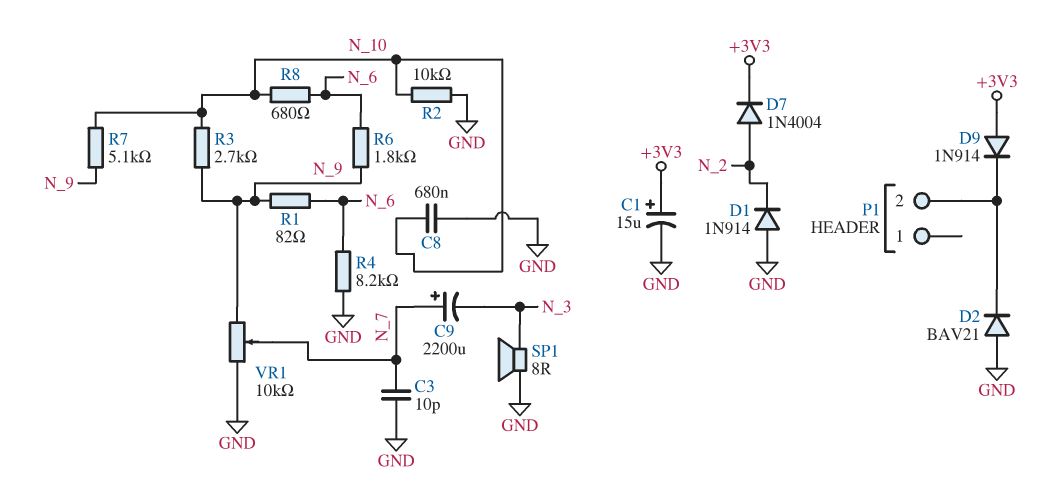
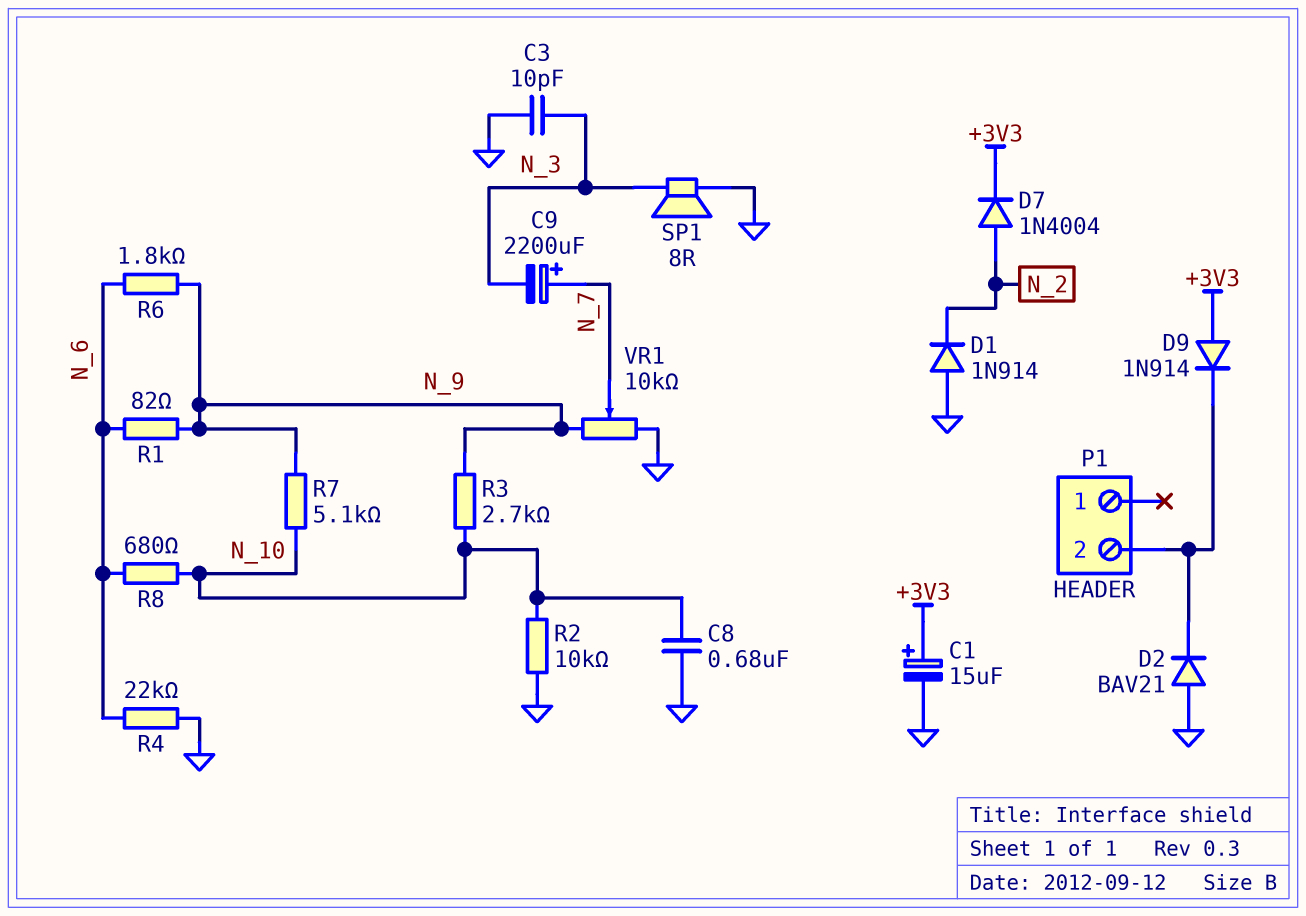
C3: 10pF (GND, N_7) -> 10pF (GND, N_3)
R4: 8.2k (GND, N_6) -> 22k (GND, N_6)

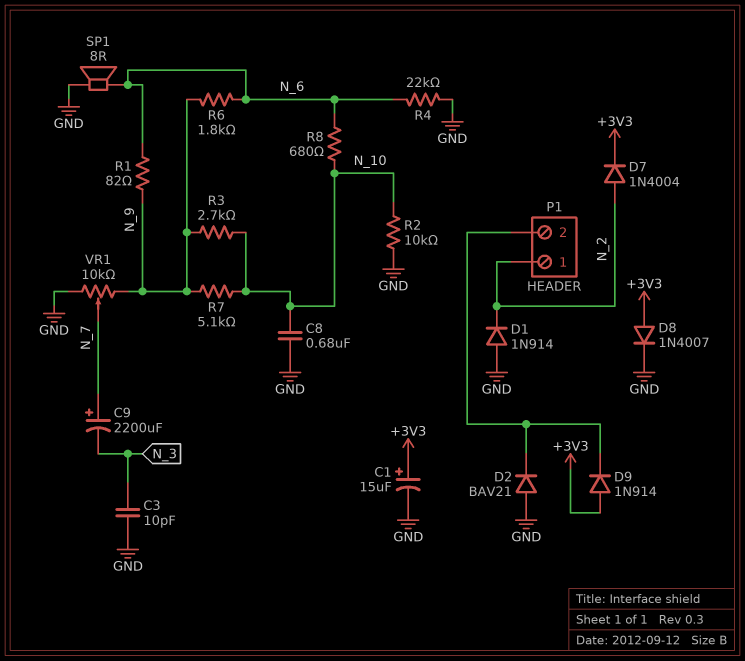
D8: none -> diode 1N4007 (A +3V3, K GND)
P1 pin 1: none -> N_2
SP1: speaker 8R (GND, N_3) -> speaker 8R (GND, N_6)

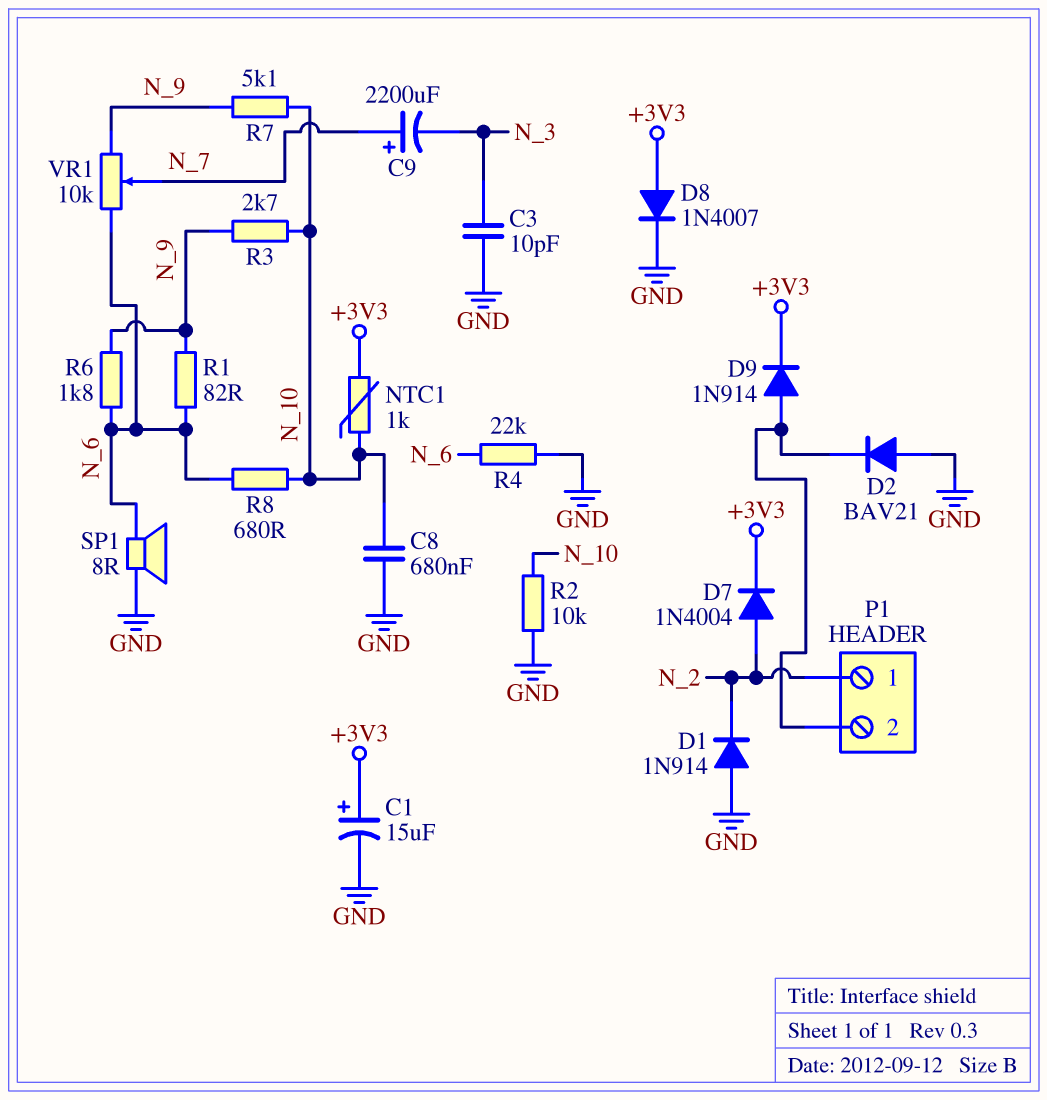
D9: diode 1N914 (A +3V3, K P1/2) -> diode 1N914 (A P1/2, K +3V3)
NTC1: none -> 1k (+3V3, N_10)
VR1: 10k (GND, N_9, wiper N_7) -> 10k (N_6, N_9, wiper N_7)

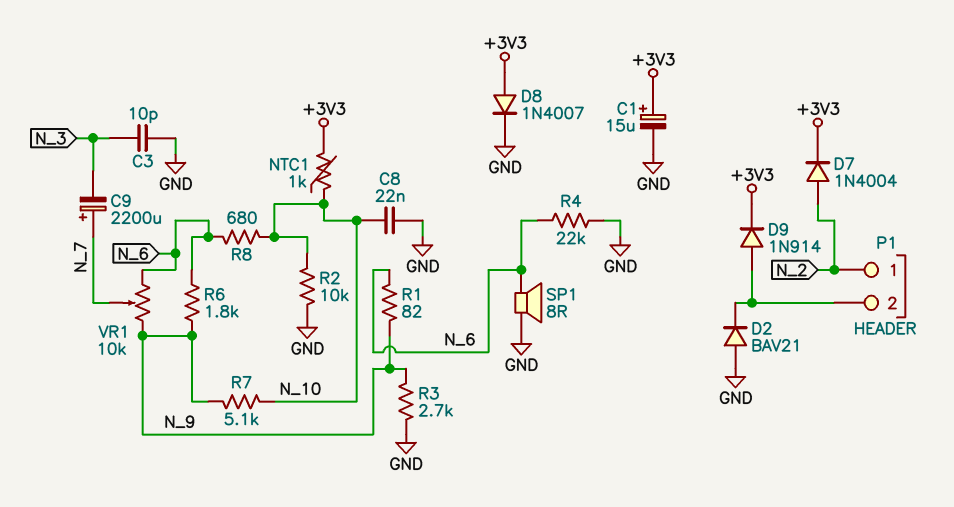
C8: 680nF (GND, N_10) -> 22nF (GND, N_10)
D1: diode 1N914 (A GND, K N_2) -> none
R3: 2.7k (N_9, N_10) -> 2.7k (GND, N_9)

